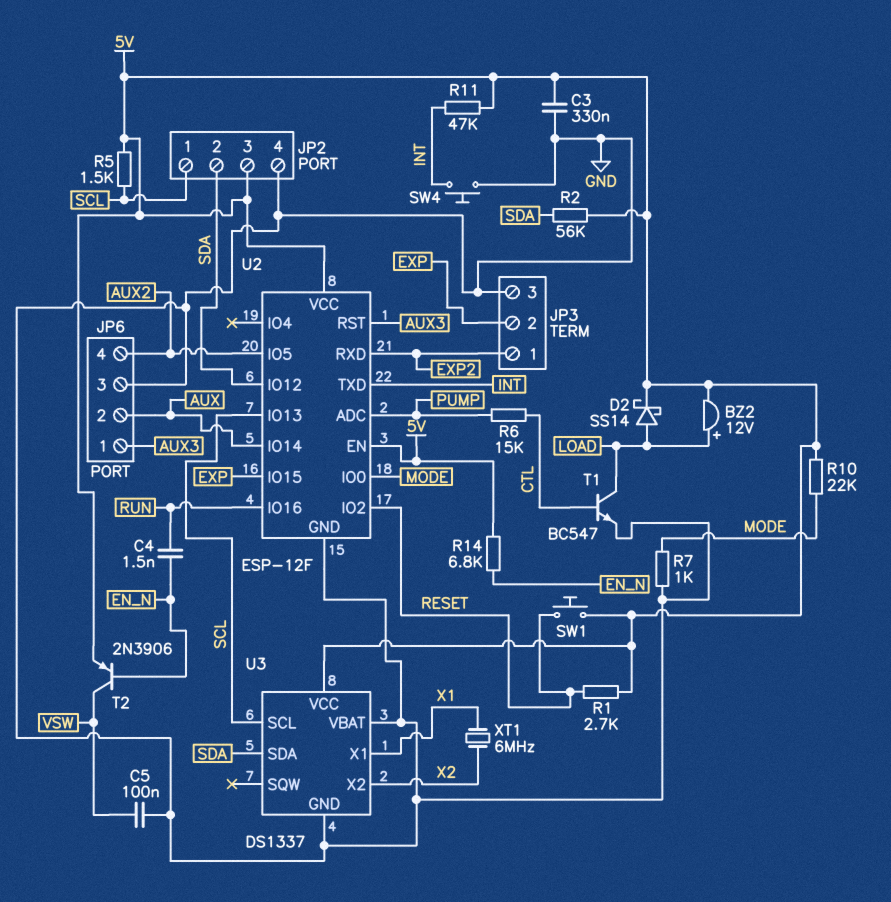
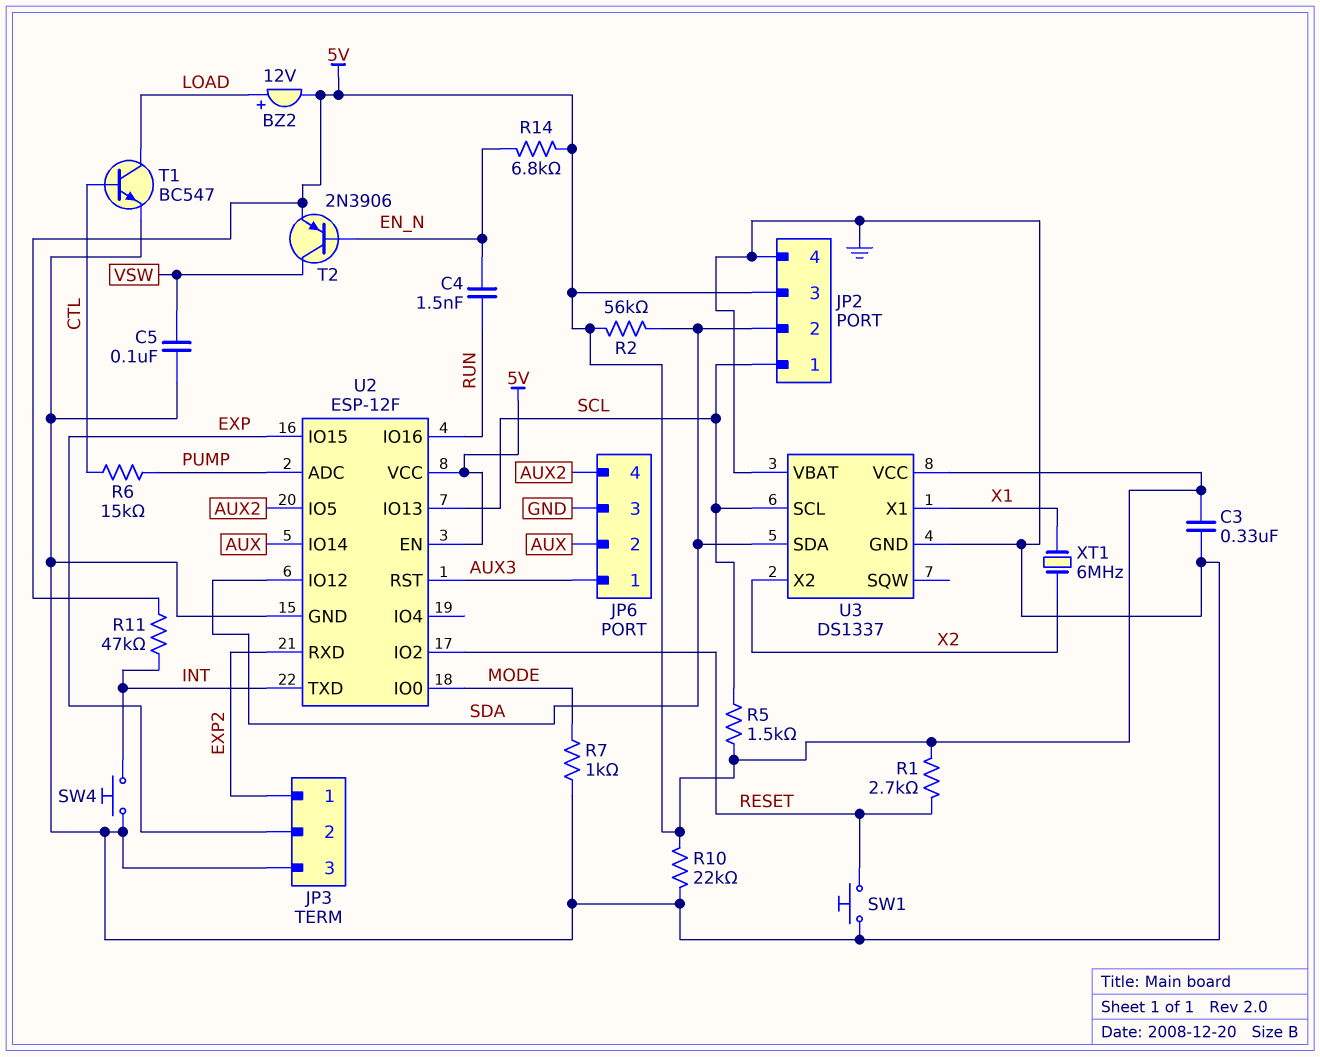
D2: schottky SS14 (A LOAD, K 5V) -> none
R10: 22k (5V, MODE) -> 22k (5V, GND)
SW1: button (5V, RESET) -> button (GND, RESET)

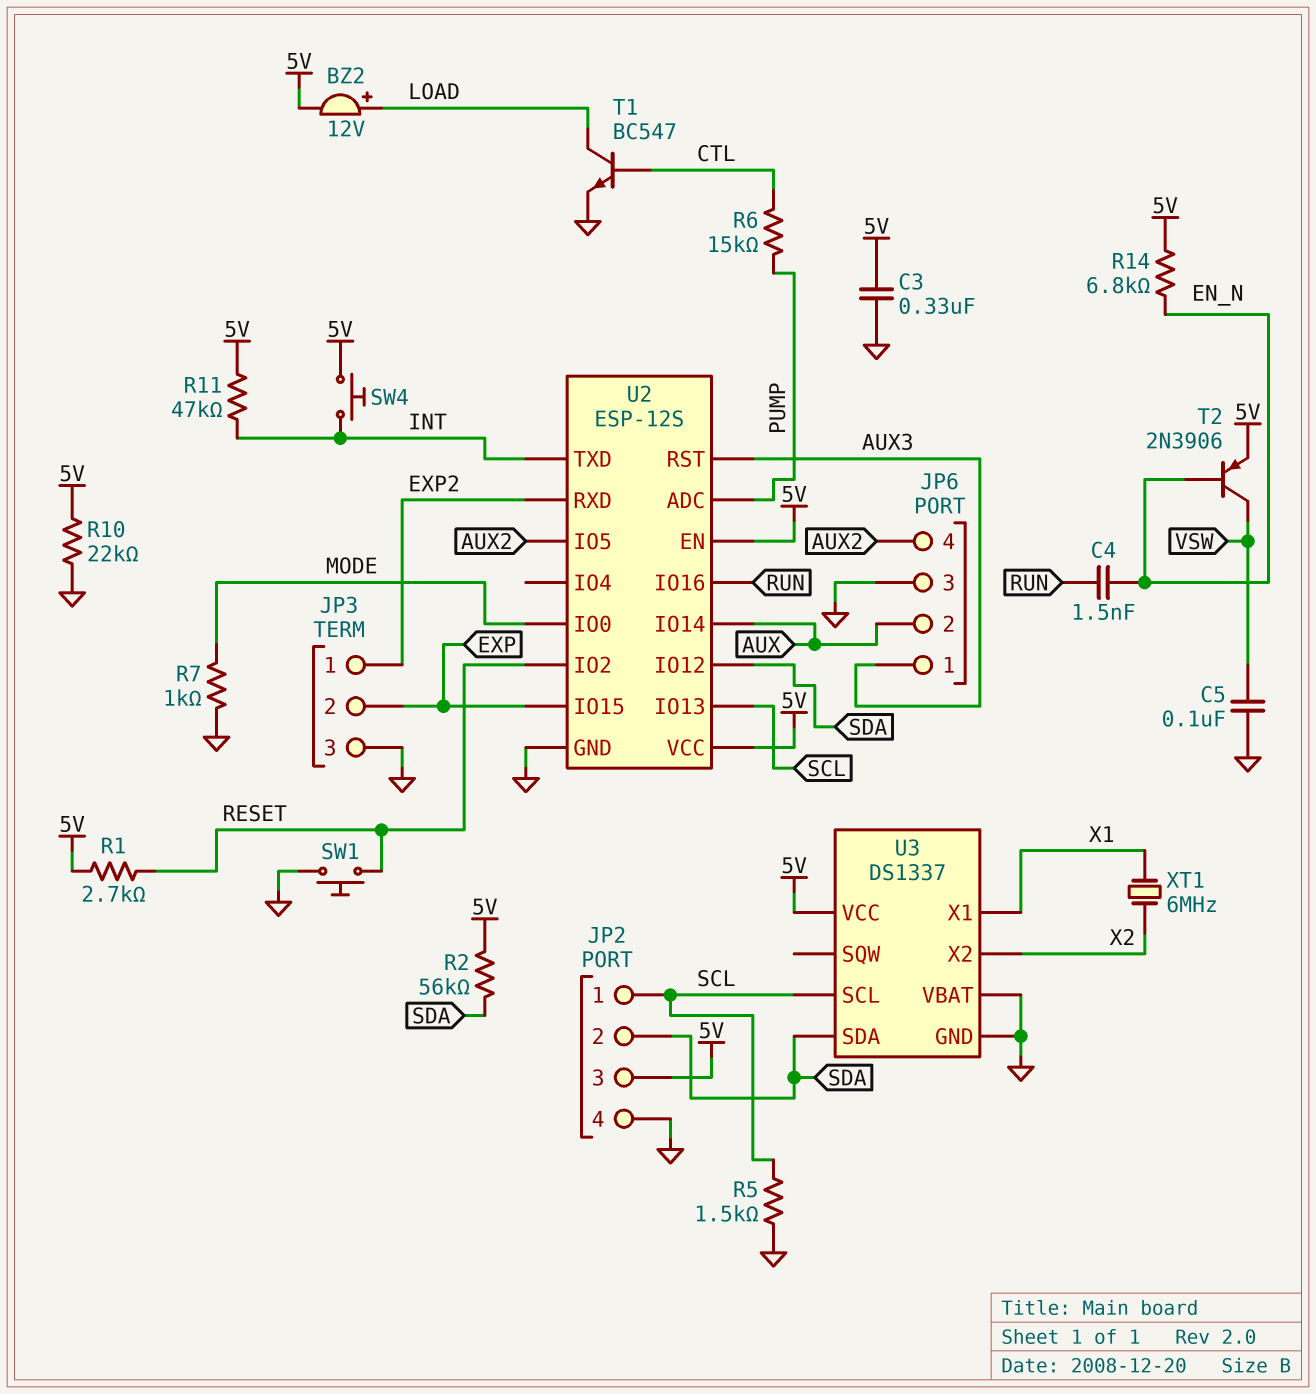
R5: 1.5k (5V, SCL) -> 1.5k (GND, SCL)
SW4: button (GND, INT) -> button (5V, INT)
U2: ESP-12F -> ESP-12S

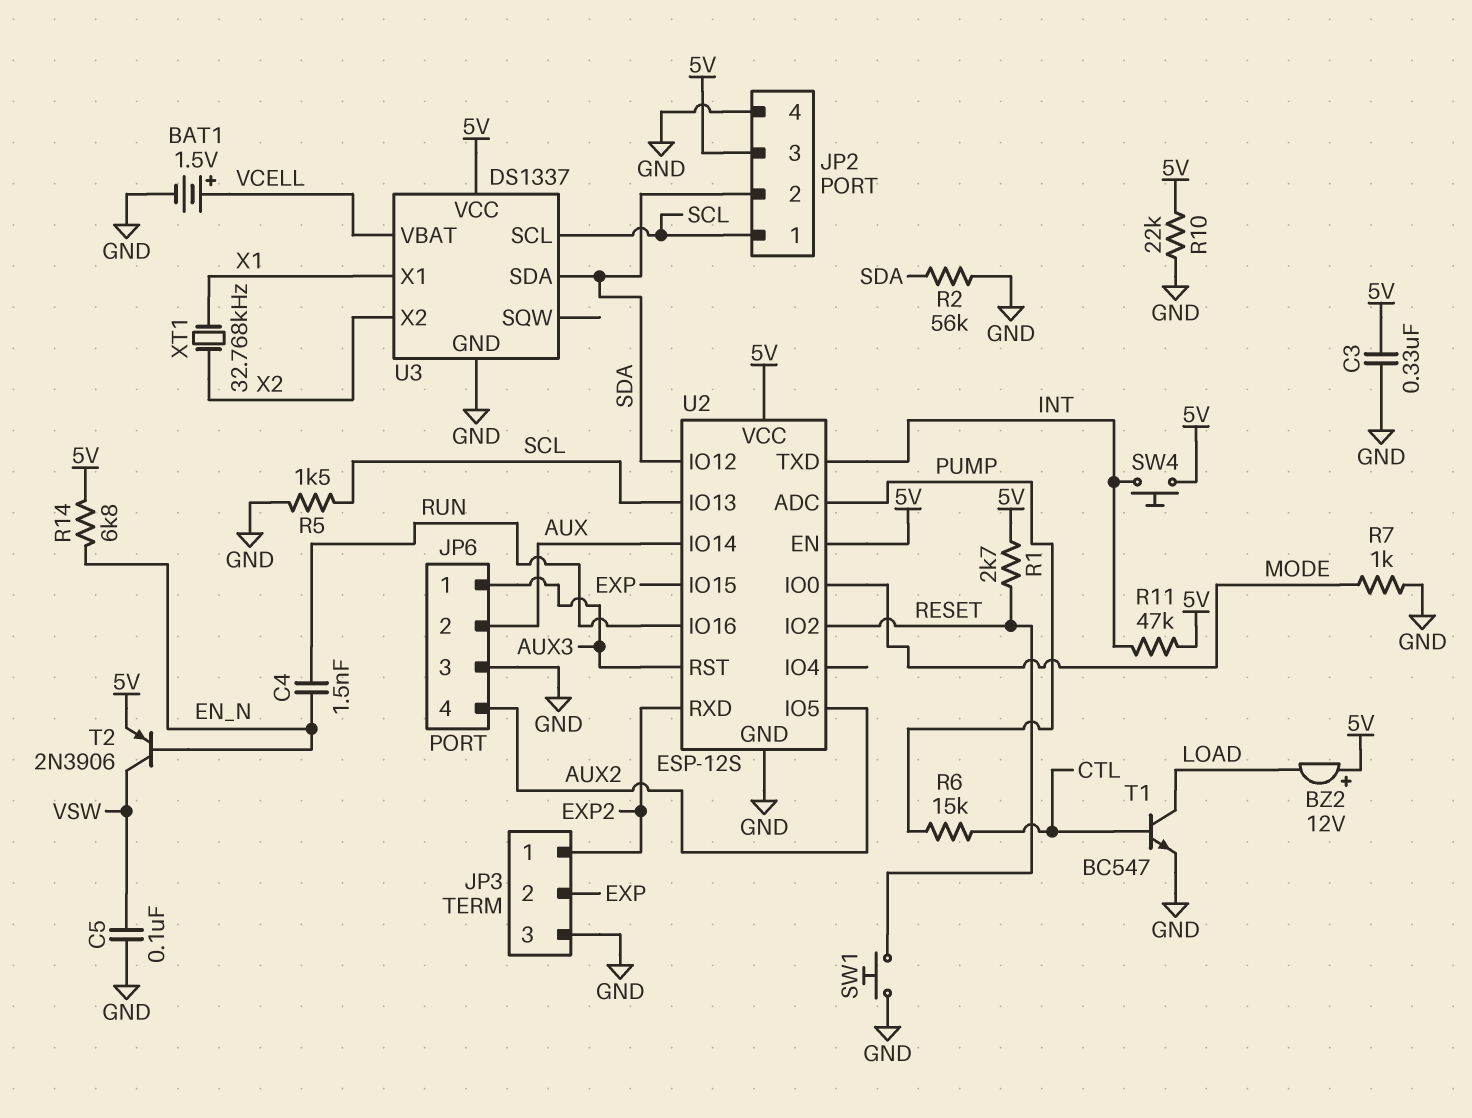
BAT1: none -> 1.5V (plus VCELL, minus GND)
BZ2: buzzer 12V (plus LOAD, minus 5V) -> buzzer 12V (plus 5V, minus LOAD)
R2: 56k (5V, SDA) -> 56k (GND, SDA)
U3 pin VBAT: GND -> VCELL
XT1: 6MHz (X1, X2) -> 32.768kHz (X1, X2)

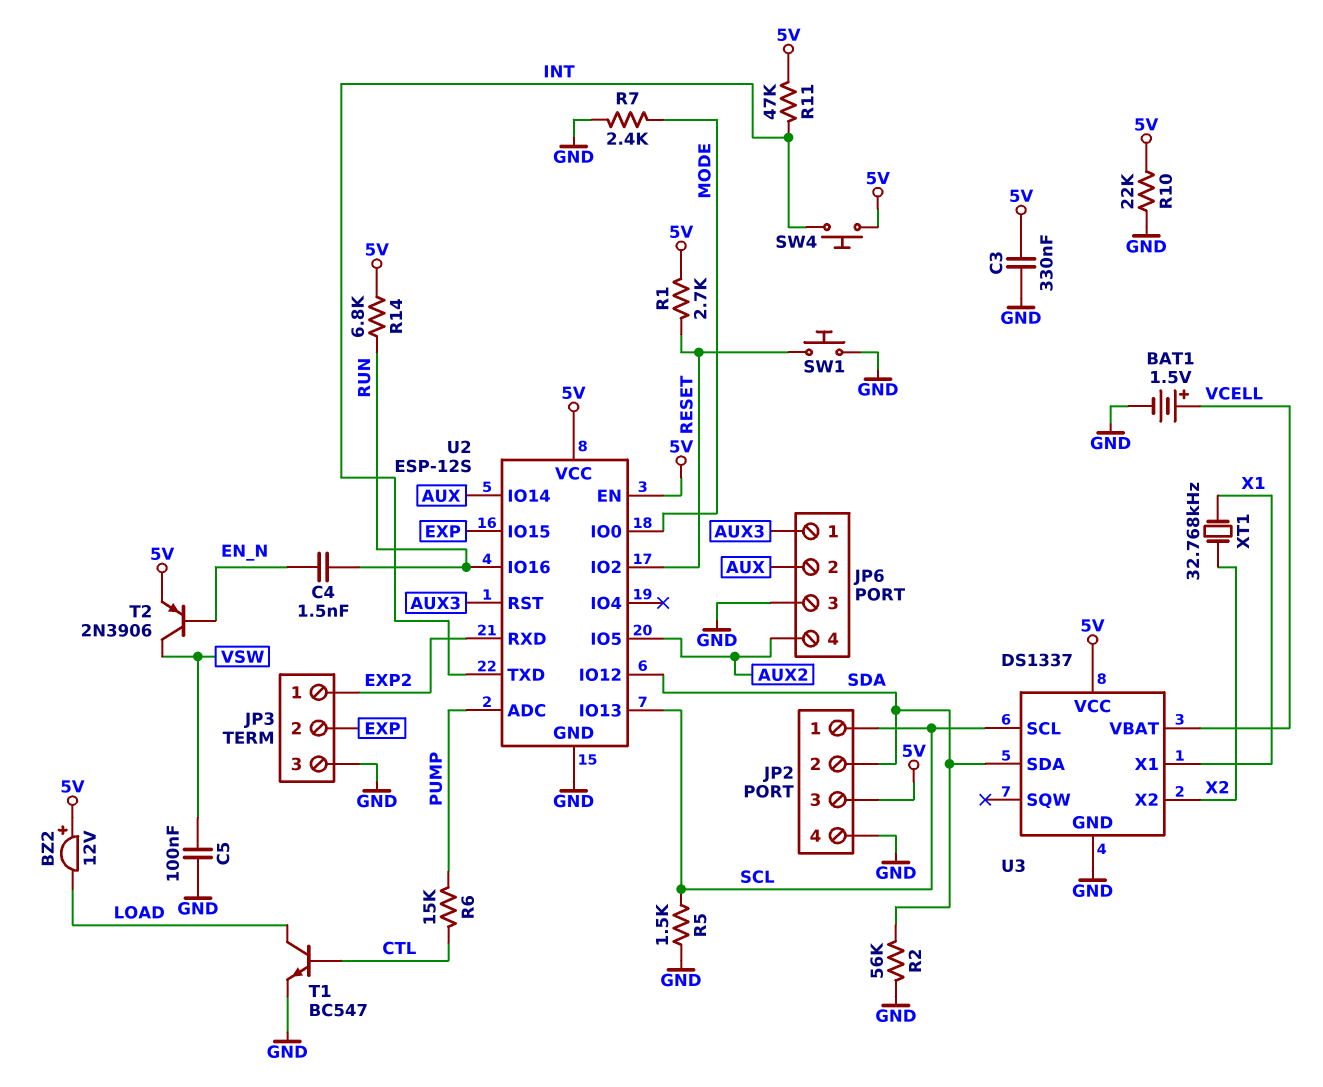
R7: 1k (GND, MODE) -> 2.4k (GND, MODE)
R14: 6.8k (5V, EN_N) -> 6.8k (5V, RUN)

